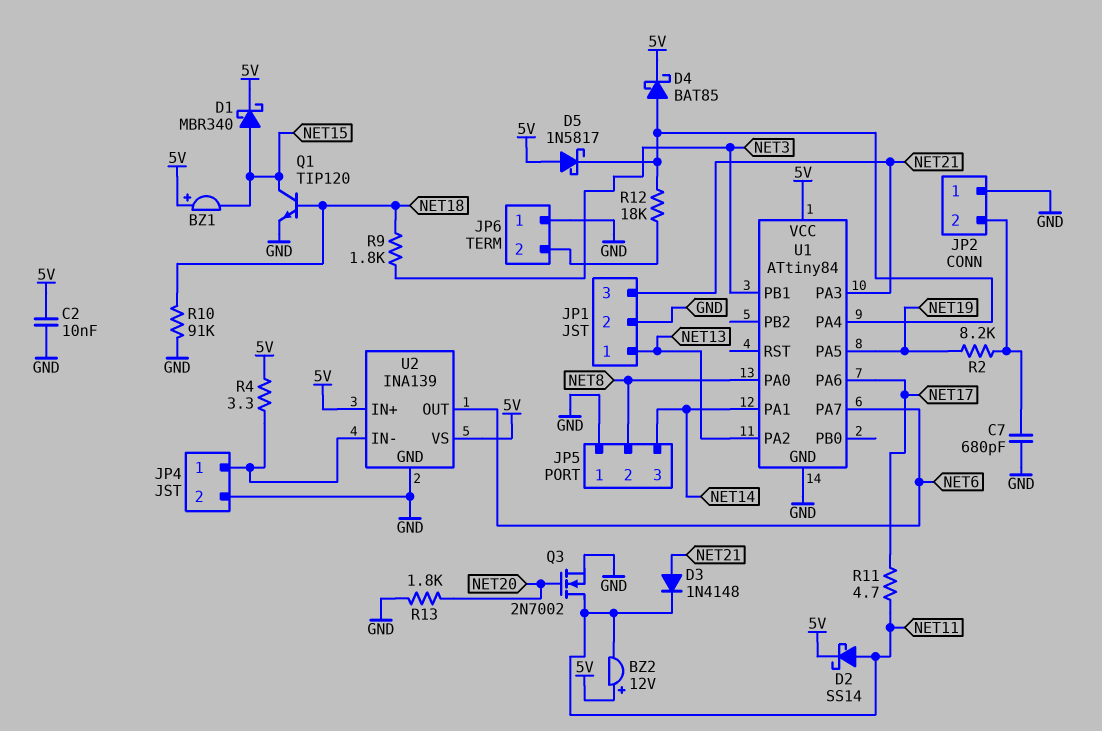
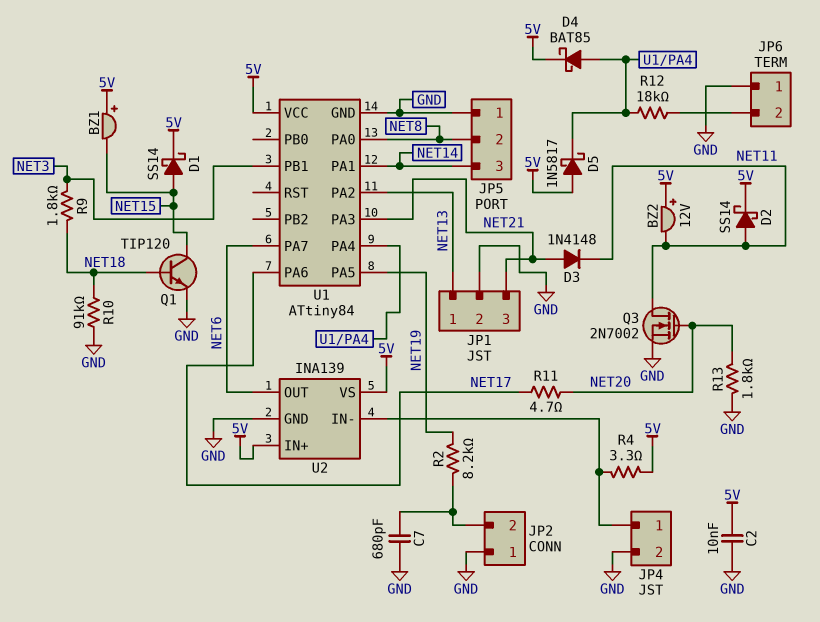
D1: schottky MBR340 (A NET15, K 5V) -> schottky SS14 (A NET15, K 5V)
R11: 4.7 (NET11, NET17) -> 4.7 (NET17, NET20)

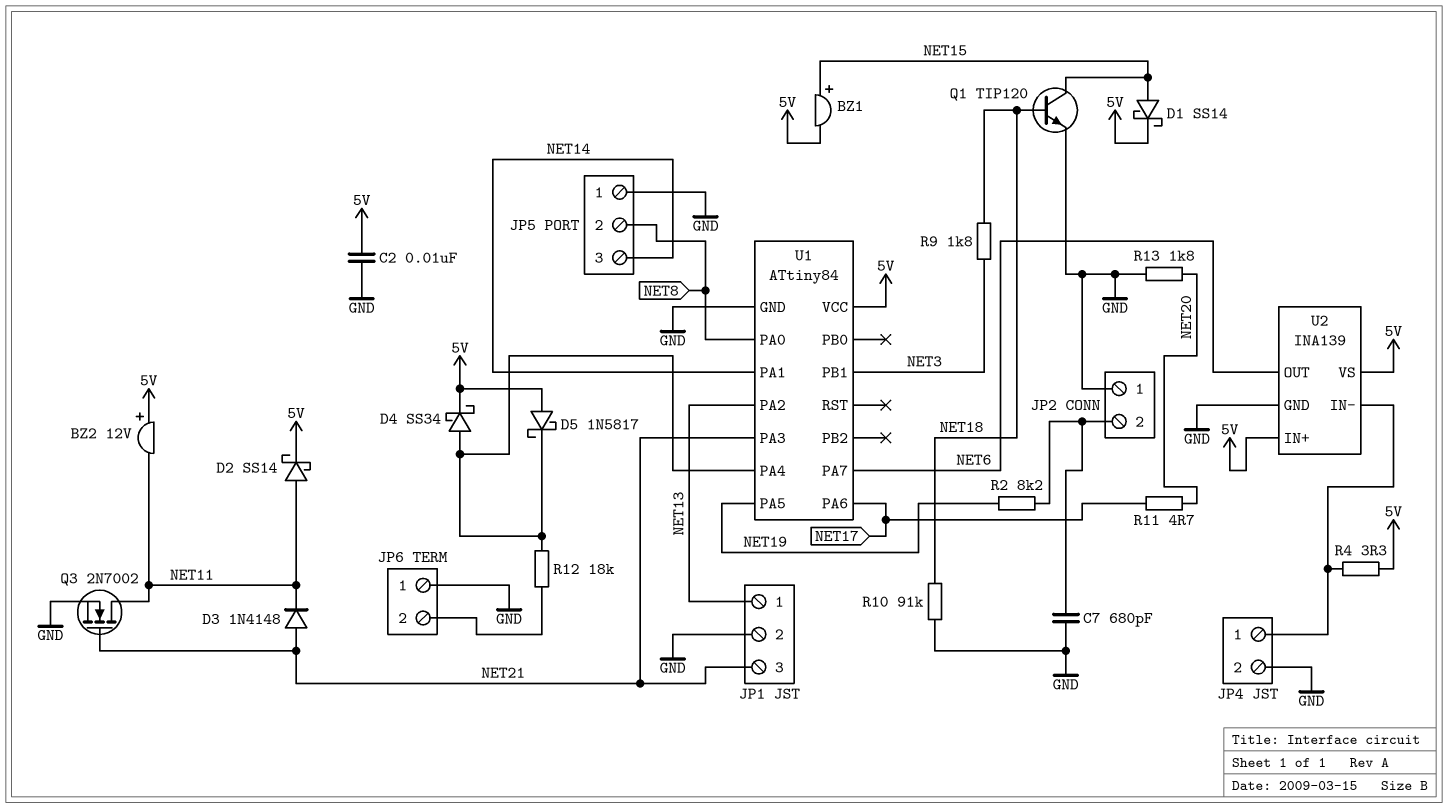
BZ1: buzzer (plus 5V, minus NET15) -> buzzer (plus NET15, minus 5V)
D4: schottky BAT85 (A U1/PA4, K 5V) -> schottky SS34 (A U1/PA4, K 5V)
Q3: NMOS 2N7002 (G NET20, D NET11, S GND) -> NMOS 2N7002 (G NET21, D NET11, S GND)

